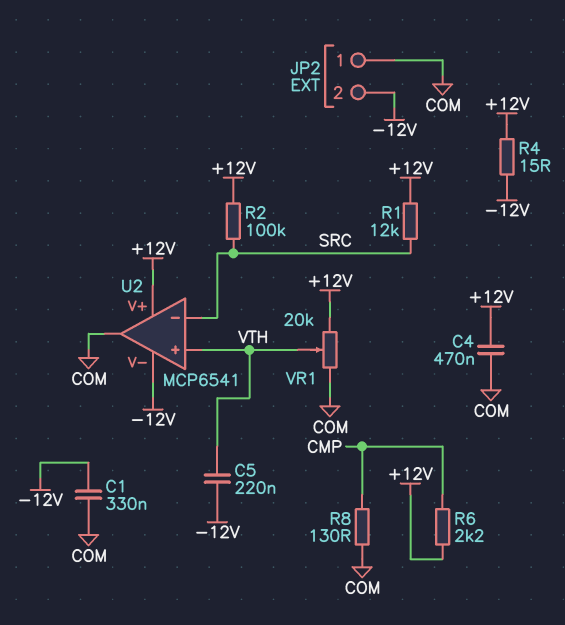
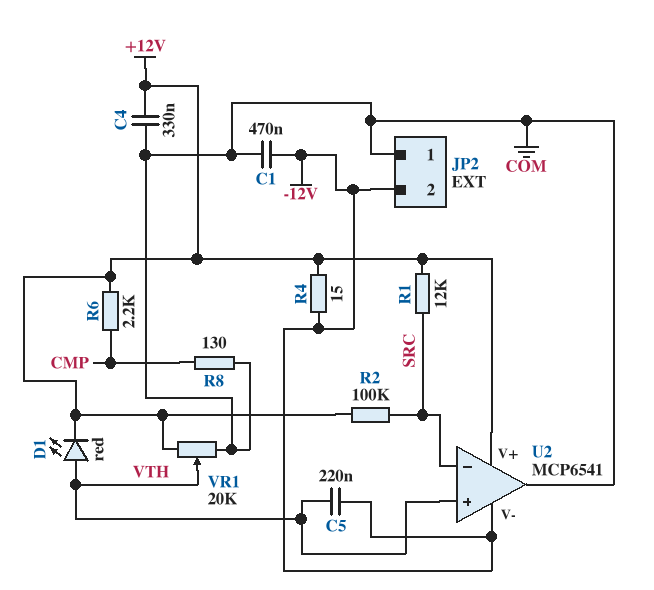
C1: 330nF (-12V, COM) -> 470nF (-12V, COM)
C4: 470nF (+12V, COM) -> 330nF (+12V, COM)
D1: none -> LED red (A VTH, K +12V)

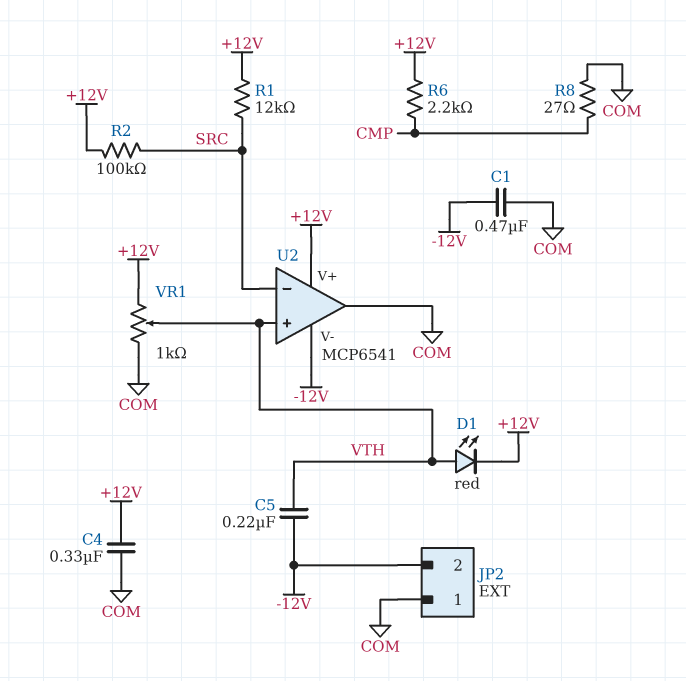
R4: 15 (+12V, -12V) -> none
R8: 130 (CMP, COM) -> 27 (CMP, COM)
VR1: 20k (+12V, COM, wiper VTH) -> 1k (+12V, COM, wiper VTH)

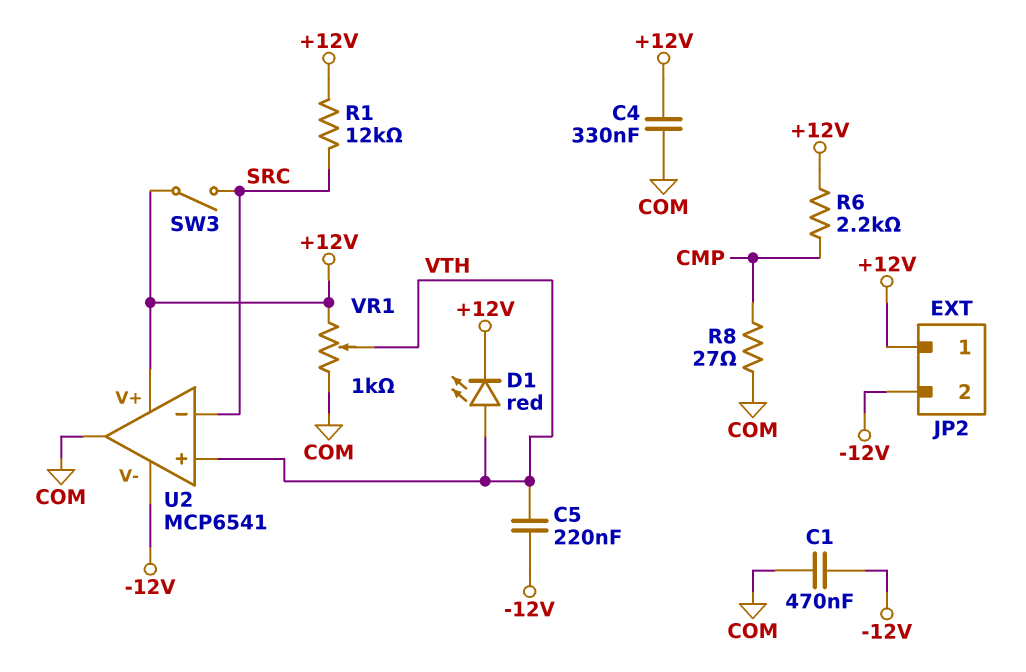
JP2 pin 1: COM -> +12V
R2: 100k (+12V, SRC) -> none
SW3: none -> switch (+12V, SRC)

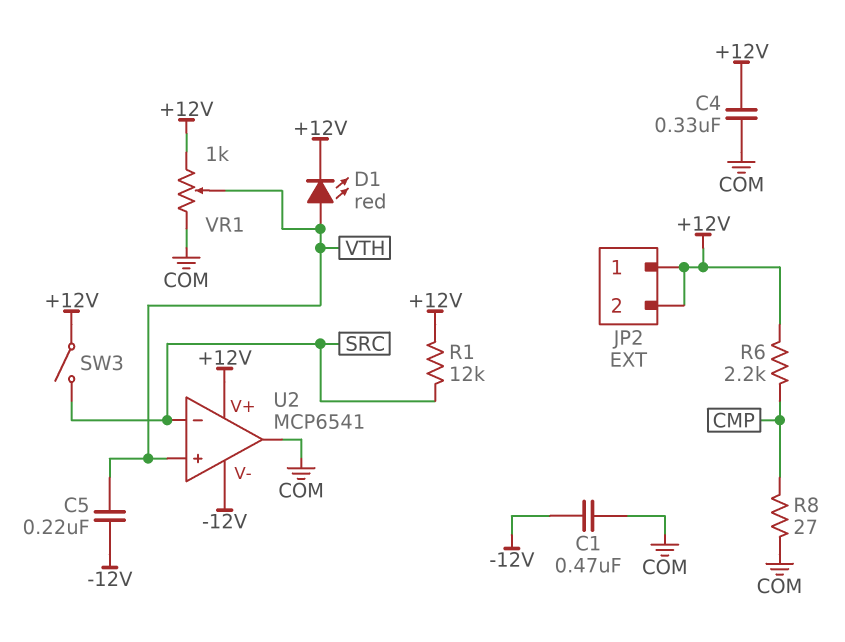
JP2 pin 2: -12V -> +12V

